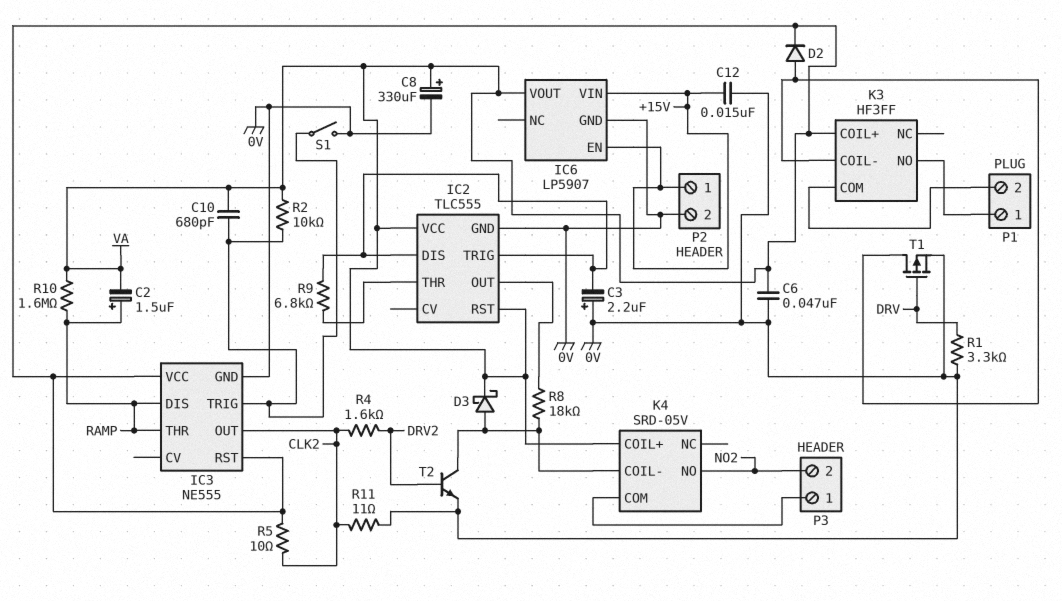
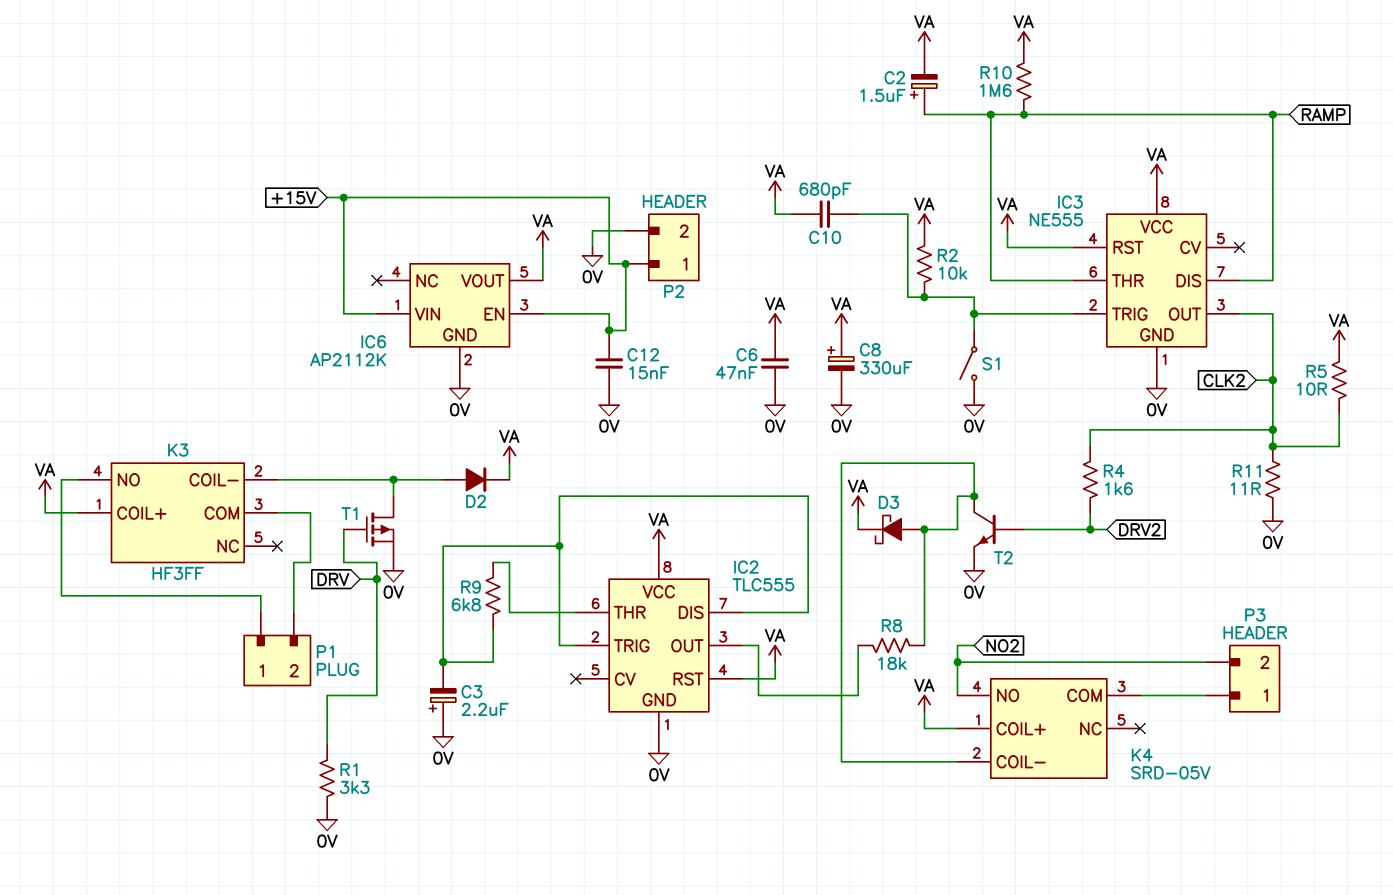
IC6: LP5907 -> AP2112K

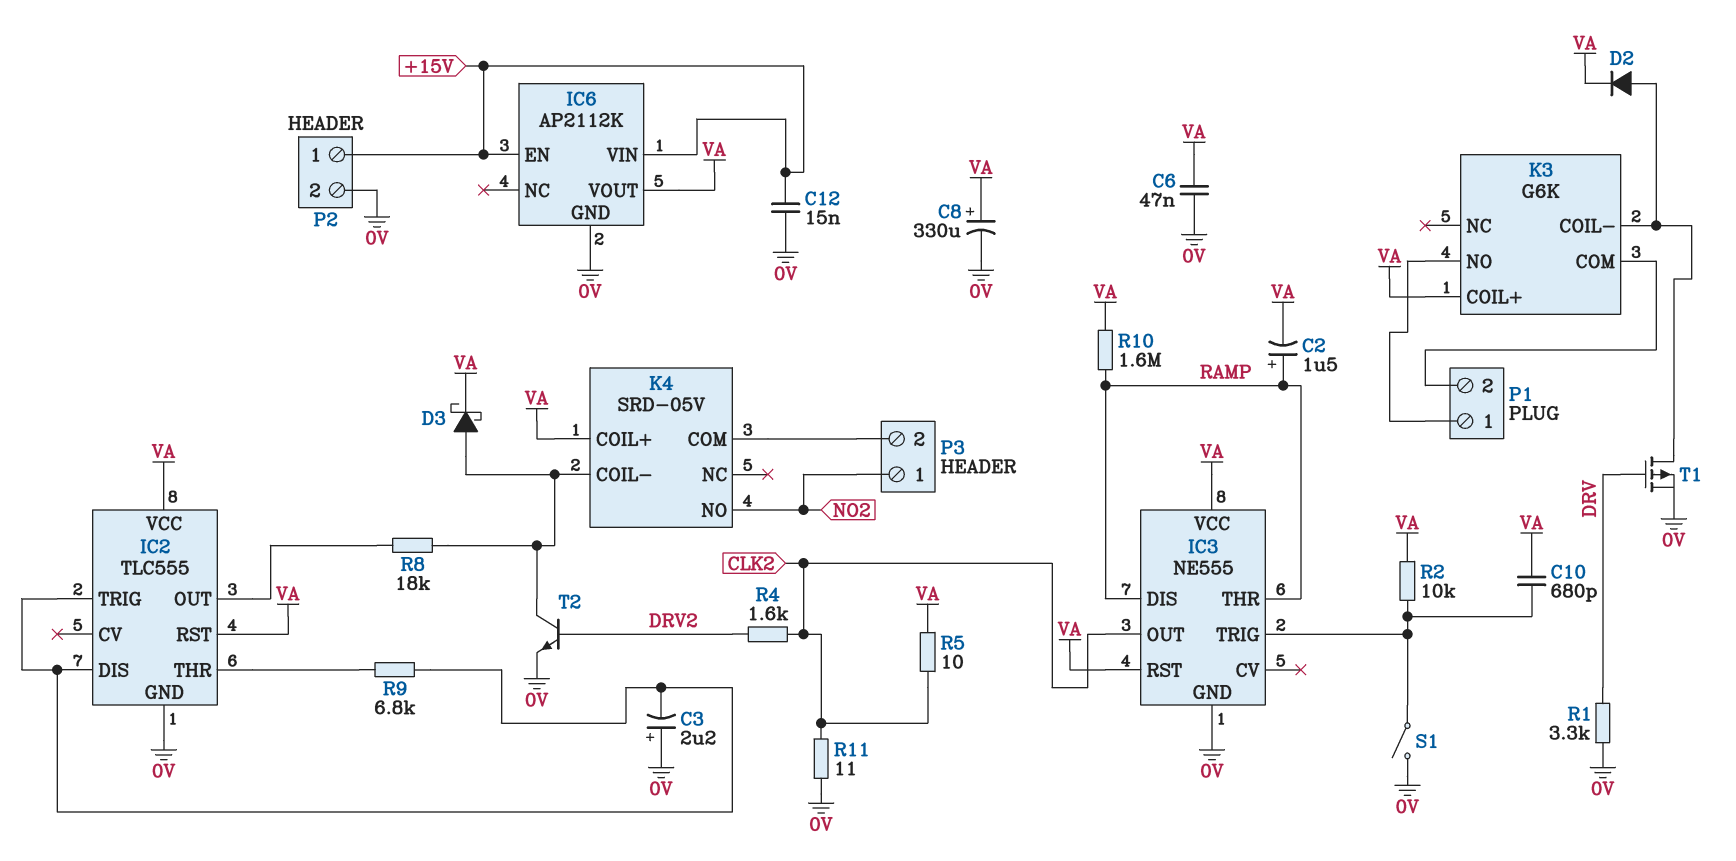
K3: HF3FF -> G6K
P3 pin 1: K4/COM -> NO2
P3 pin 2: NO2 -> K4/COM

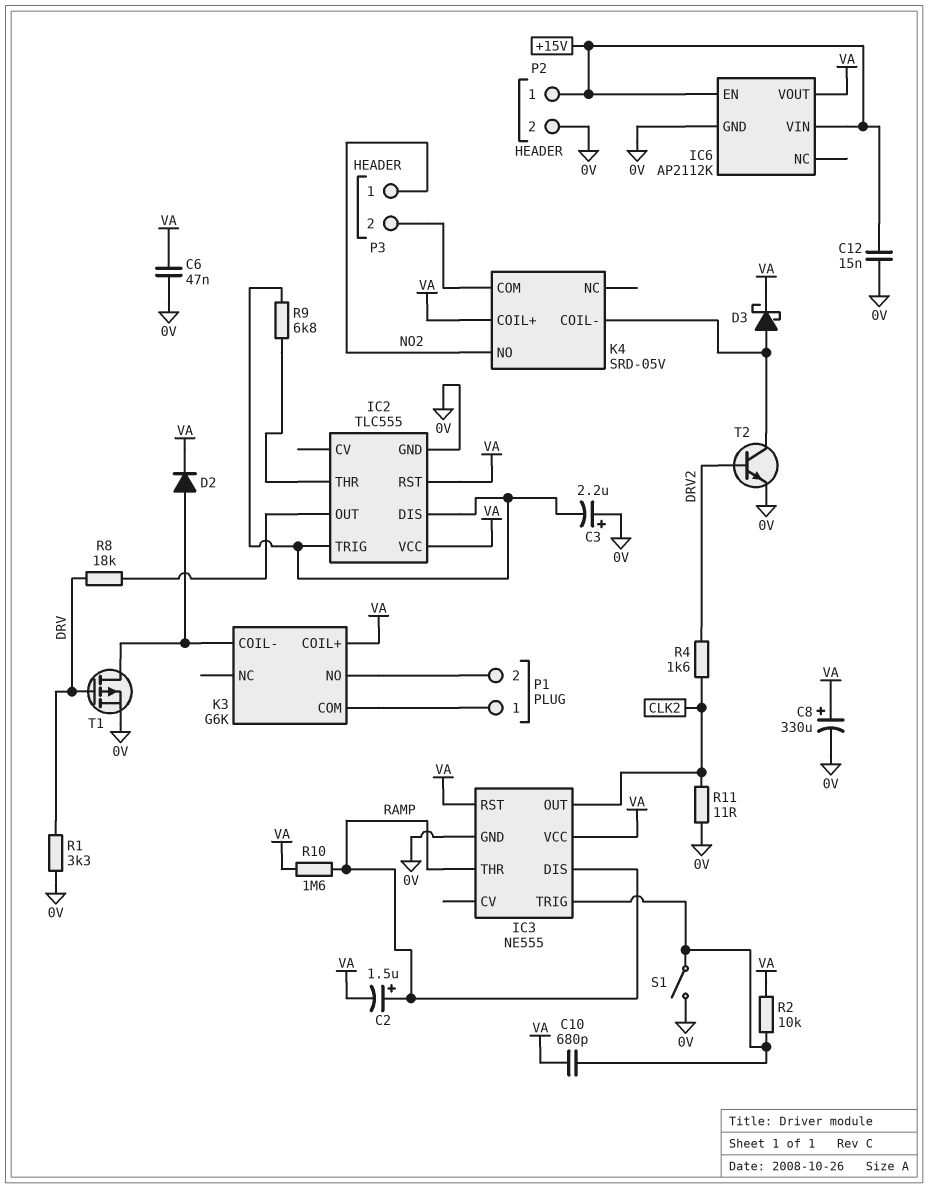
P1 pin 1: K3/NO -> K3/COM
P1 pin 2: K3/COM -> K3/NO
R5: 10 (CLK2, VA) -> none
R8: 18k (IC2/OUT, K4/COIL-) -> 18k (DRV, IC2/OUT)

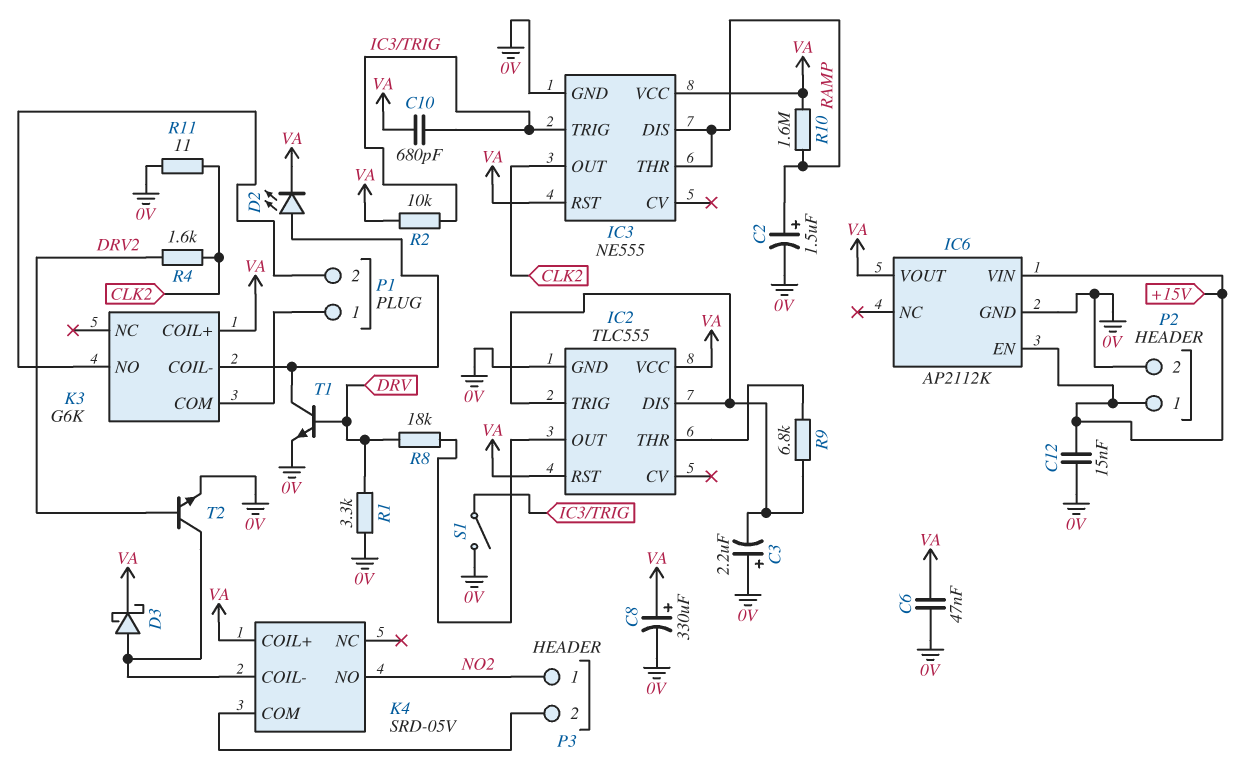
C2: 1.5uF (plus RAMP, minus VA) -> 1.5uF (plus RAMP, minus 0V)
D2: diode (A K3/COIL-, K VA) -> LED (A K3/COIL-, K VA)
T1: PMOS (G DRV, D K3/COIL-, S 0V) -> NPN (B DRV, C K3/COIL-, E 0V)

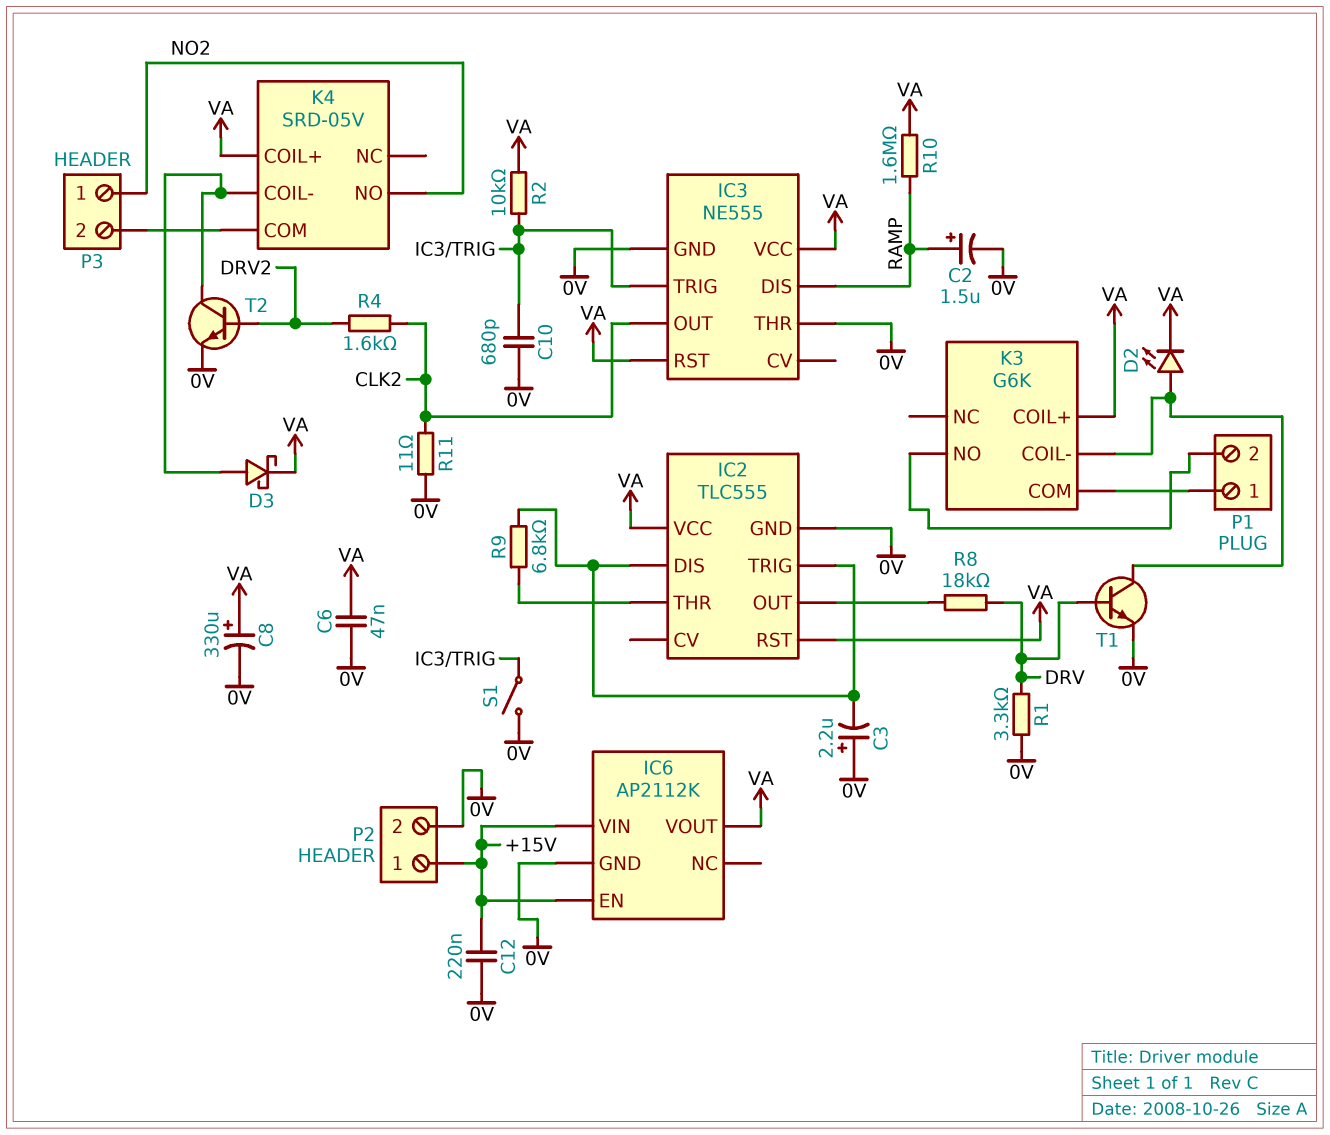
C10: 680pF (IC3/TRIG, VA) -> 680pF (0V, IC3/TRIG)
C12: 15nF (+15V, 0V) -> 220nF (+15V, 0V)
IC3 pin THR: RAMP -> 0V

